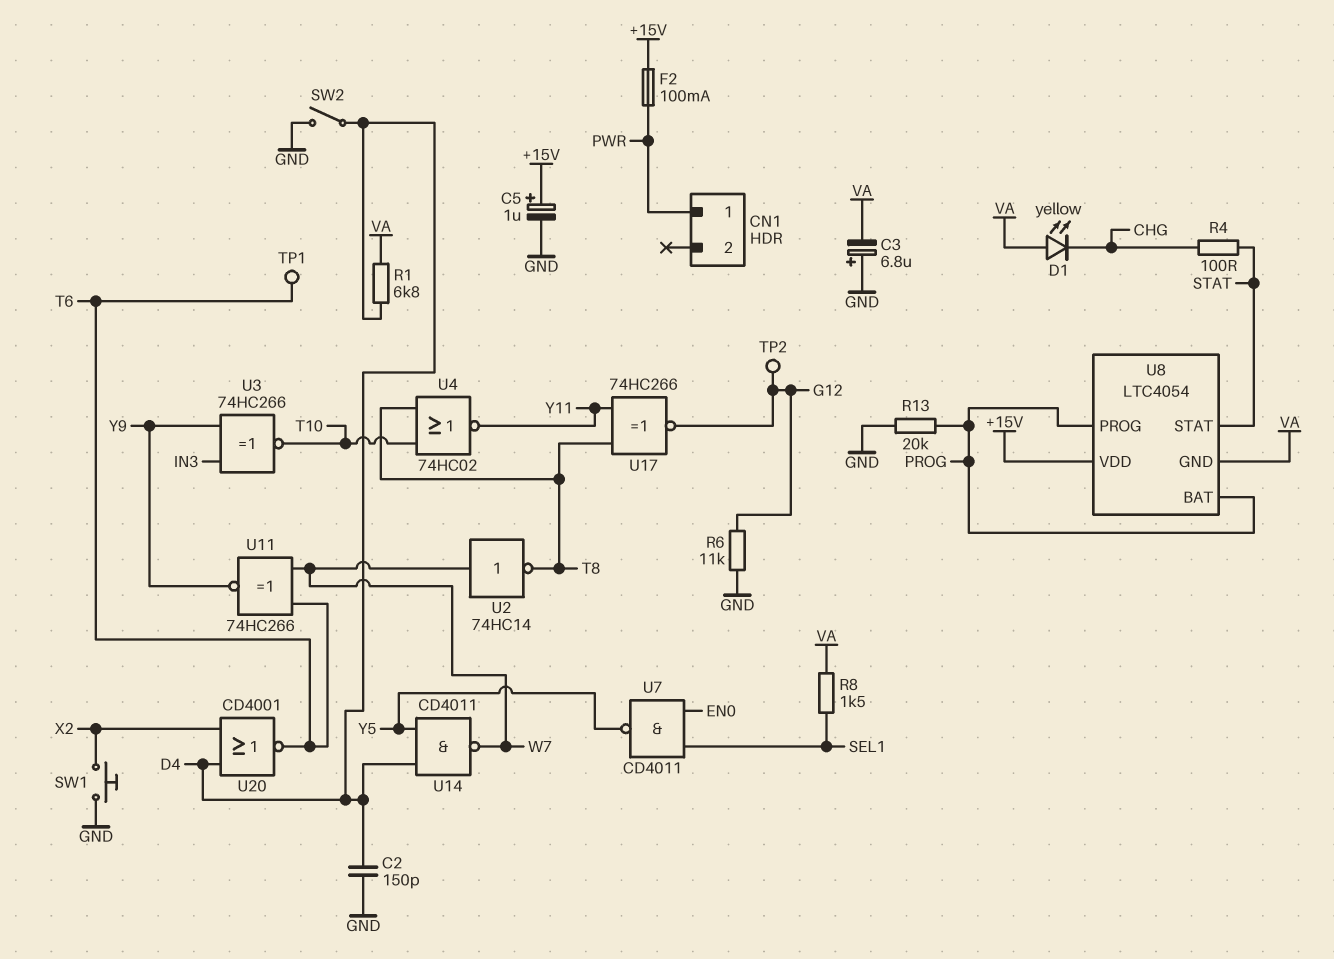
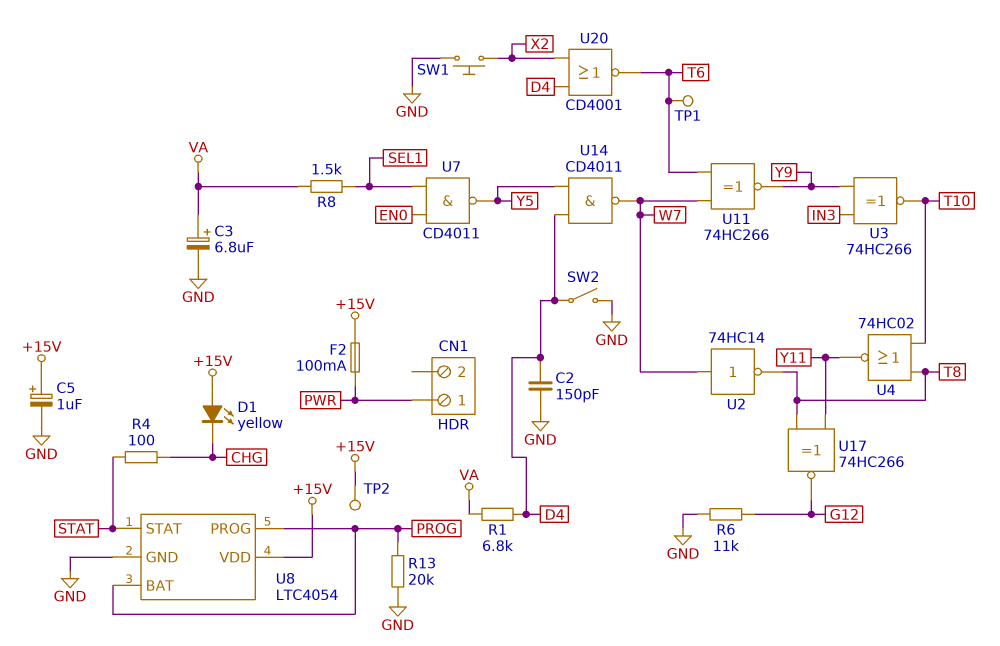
C3: 6.8uF (plus GND, minus VA) -> 6.8uF (plus VA, minus GND)
D1: LED yellow (A VA, K CHG) -> LED yellow (A +15V, K CHG)
TP2: test point (G12) -> test point (+15V)
U8 pin GND: VA -> GND

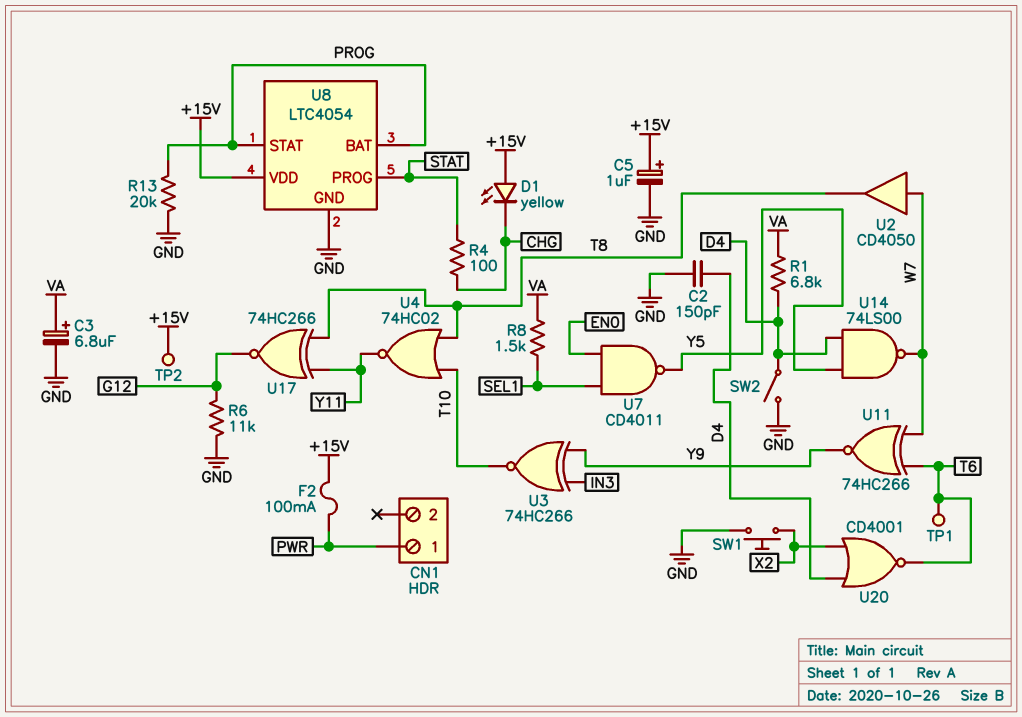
U2: NOT 74HC14 (in W7, out T8) -> buffer CD4050 (in W7, out T8)
U8 pin PROG: PROG -> STAT
U8 pin STAT: STAT -> PROG
U14: NAND CD4011 (in D4, in Y5, out W7) -> NAND 74LS00 (in D4, in Y5, out W7)

